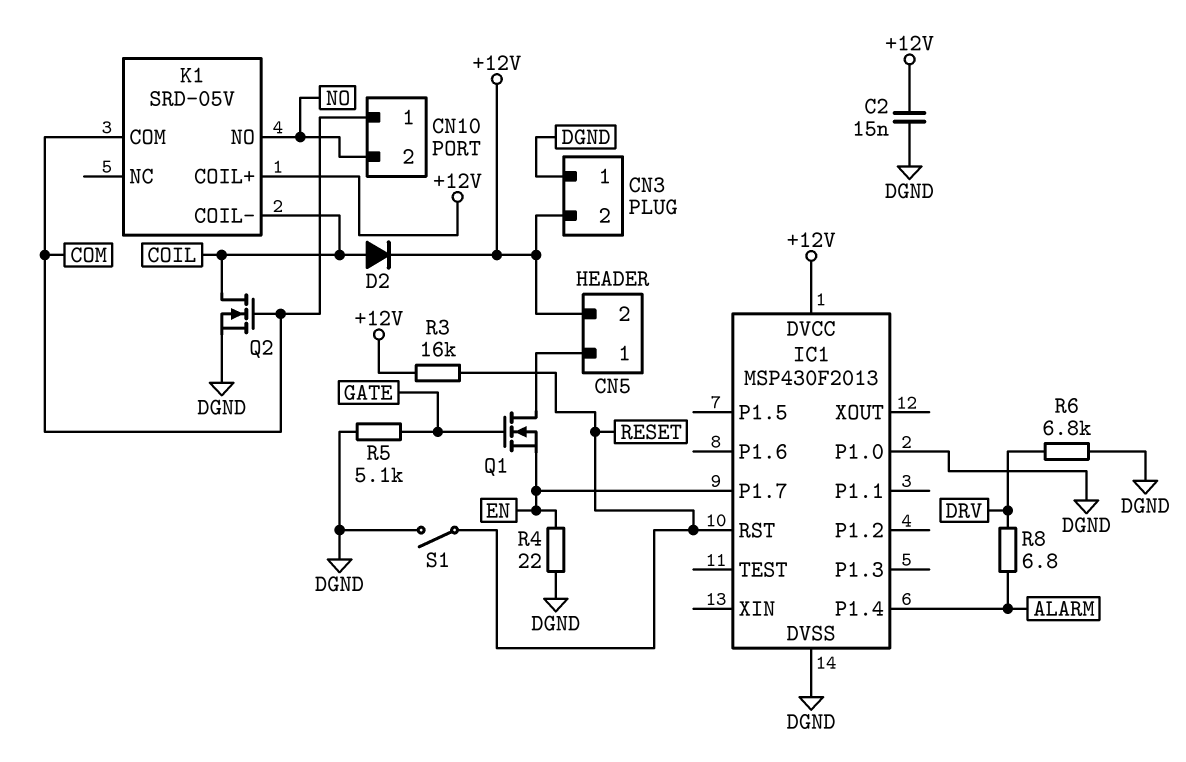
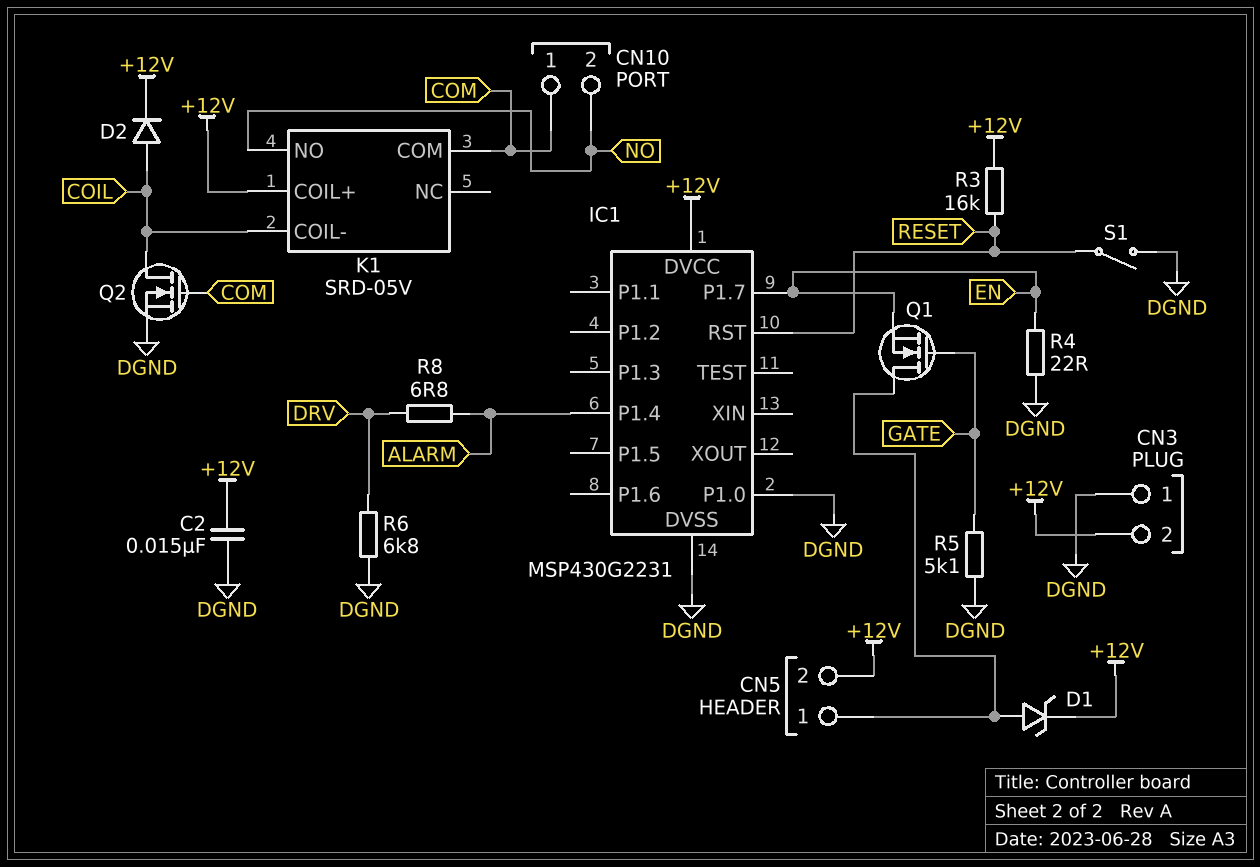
D1: none -> zener (A CN5/1, K +12V)
IC1: MSP430F2013 -> MSP430G2231

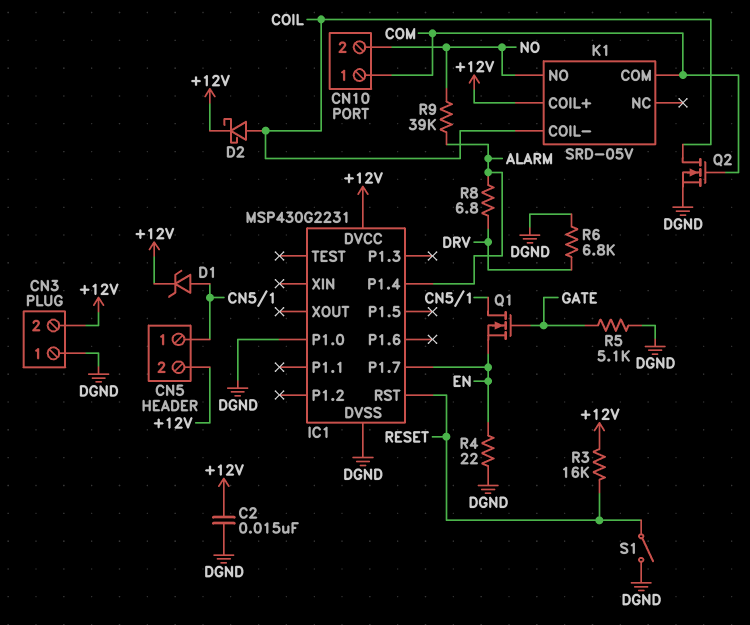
D2: diode (A COIL, K +12V) -> schottky (A COIL, K +12V)
R9: none -> 39k (ALARM, NO)

